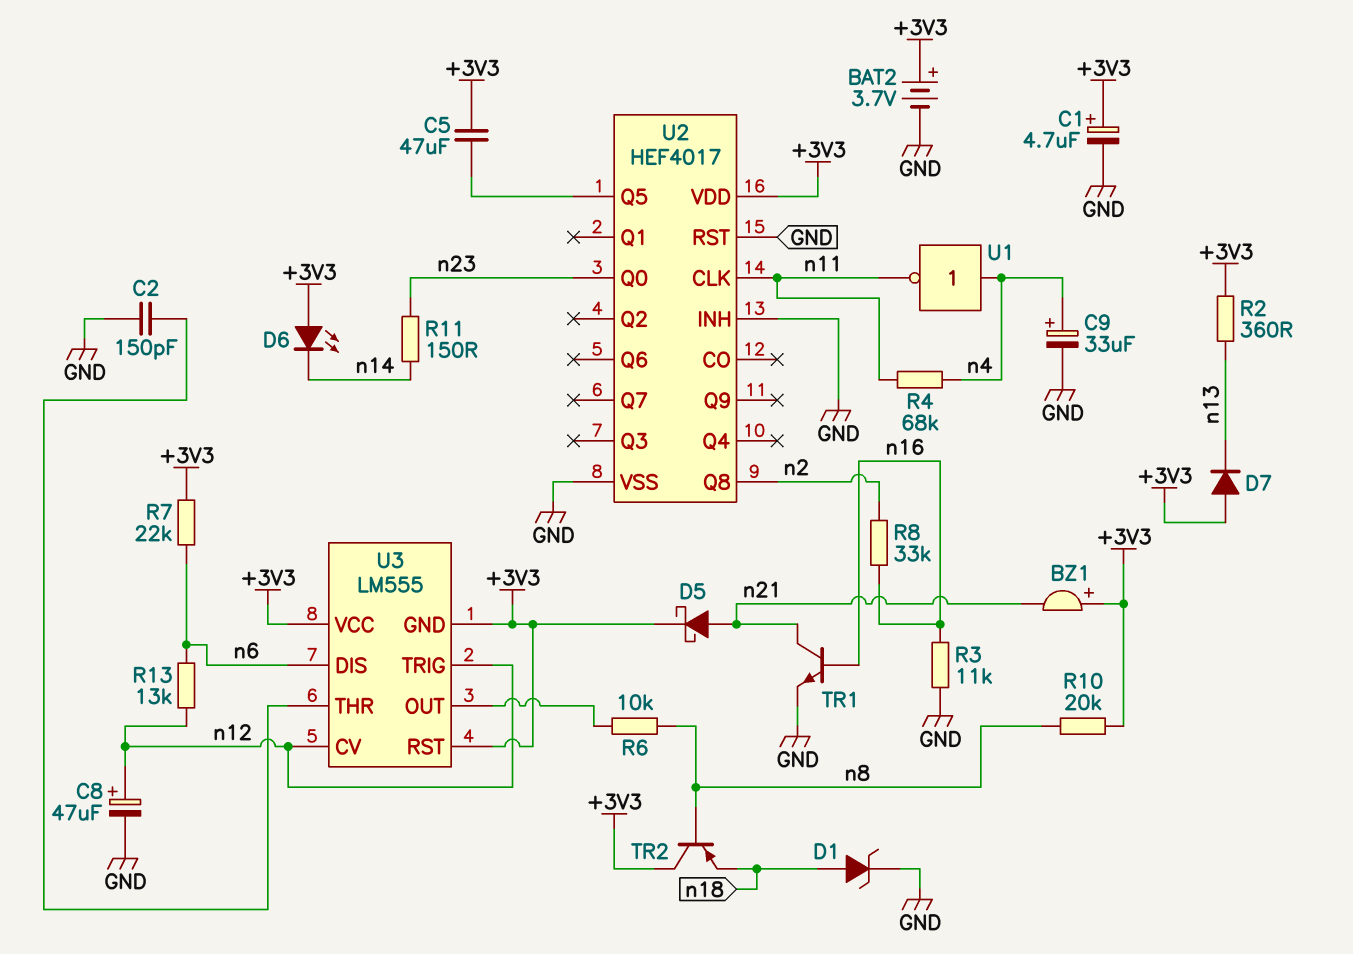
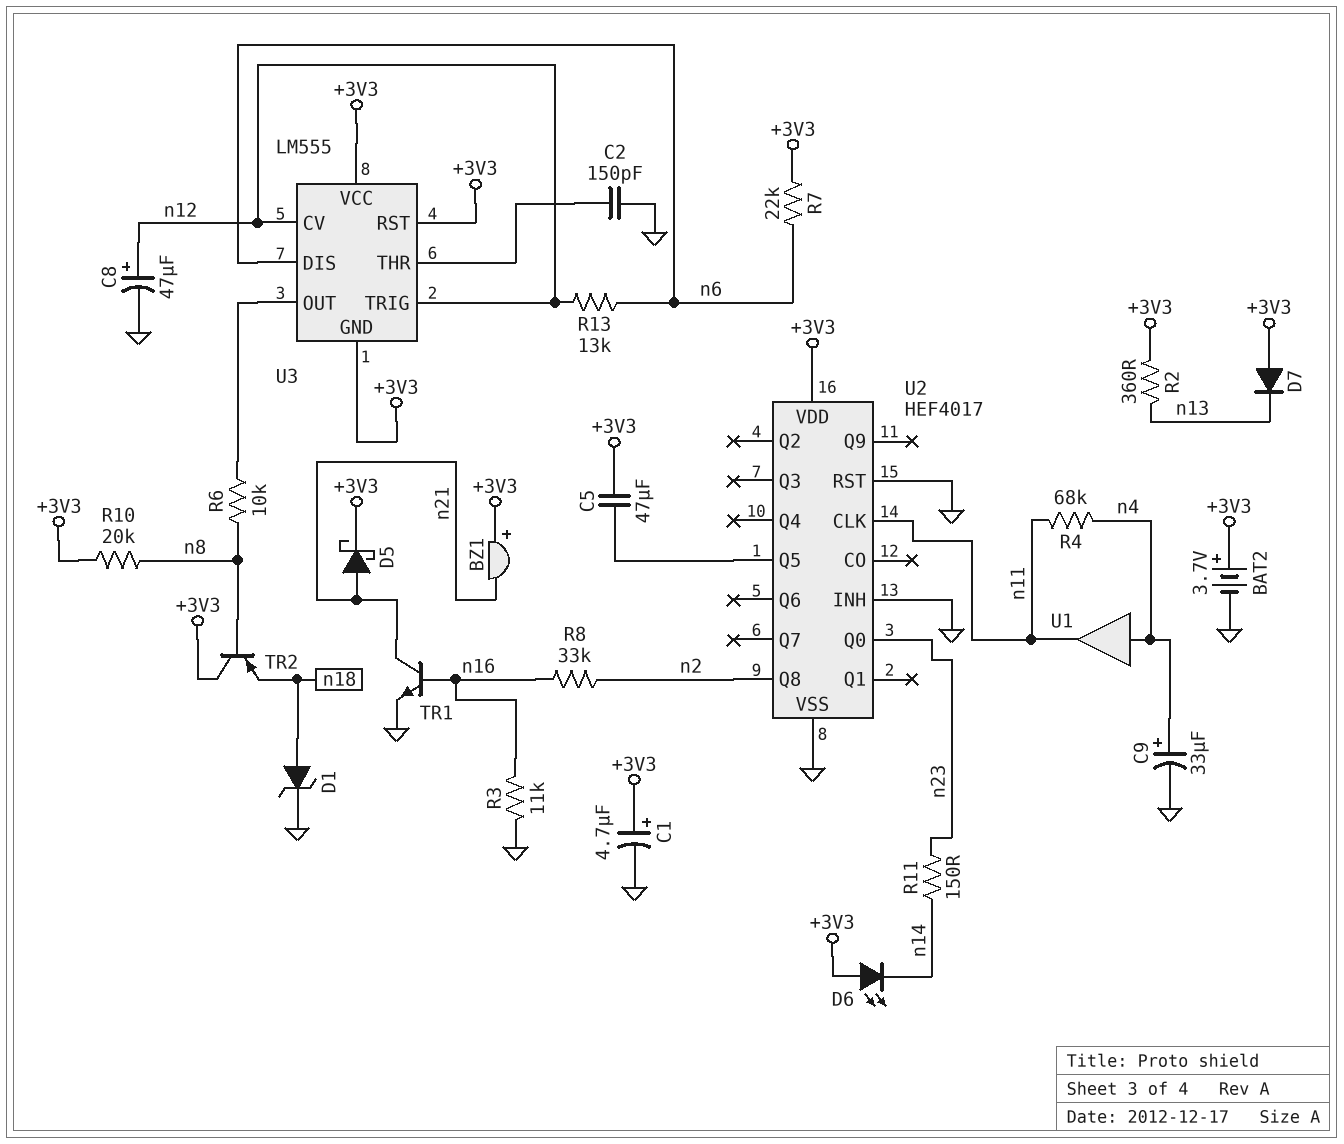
U1: NOT (in n4, out n11) -> buffer (in n4, out n11)

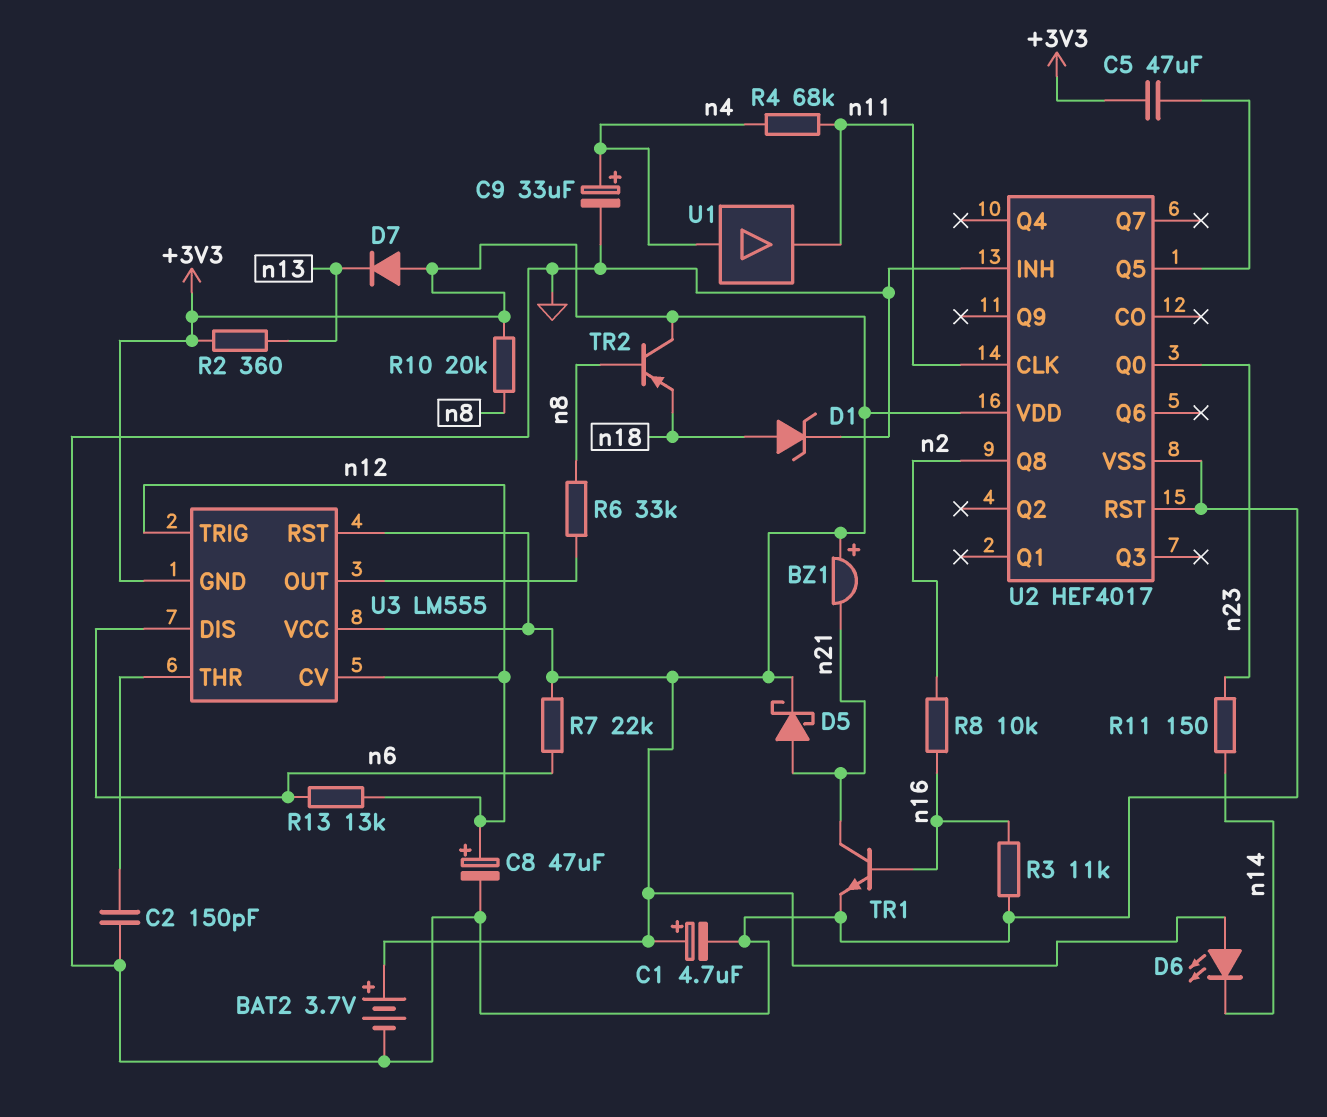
R6: 10k (U3/OUT, n8) -> 33k (U3/OUT, n8)
R8: 33k (n2, n16) -> 10k (n2, n16)

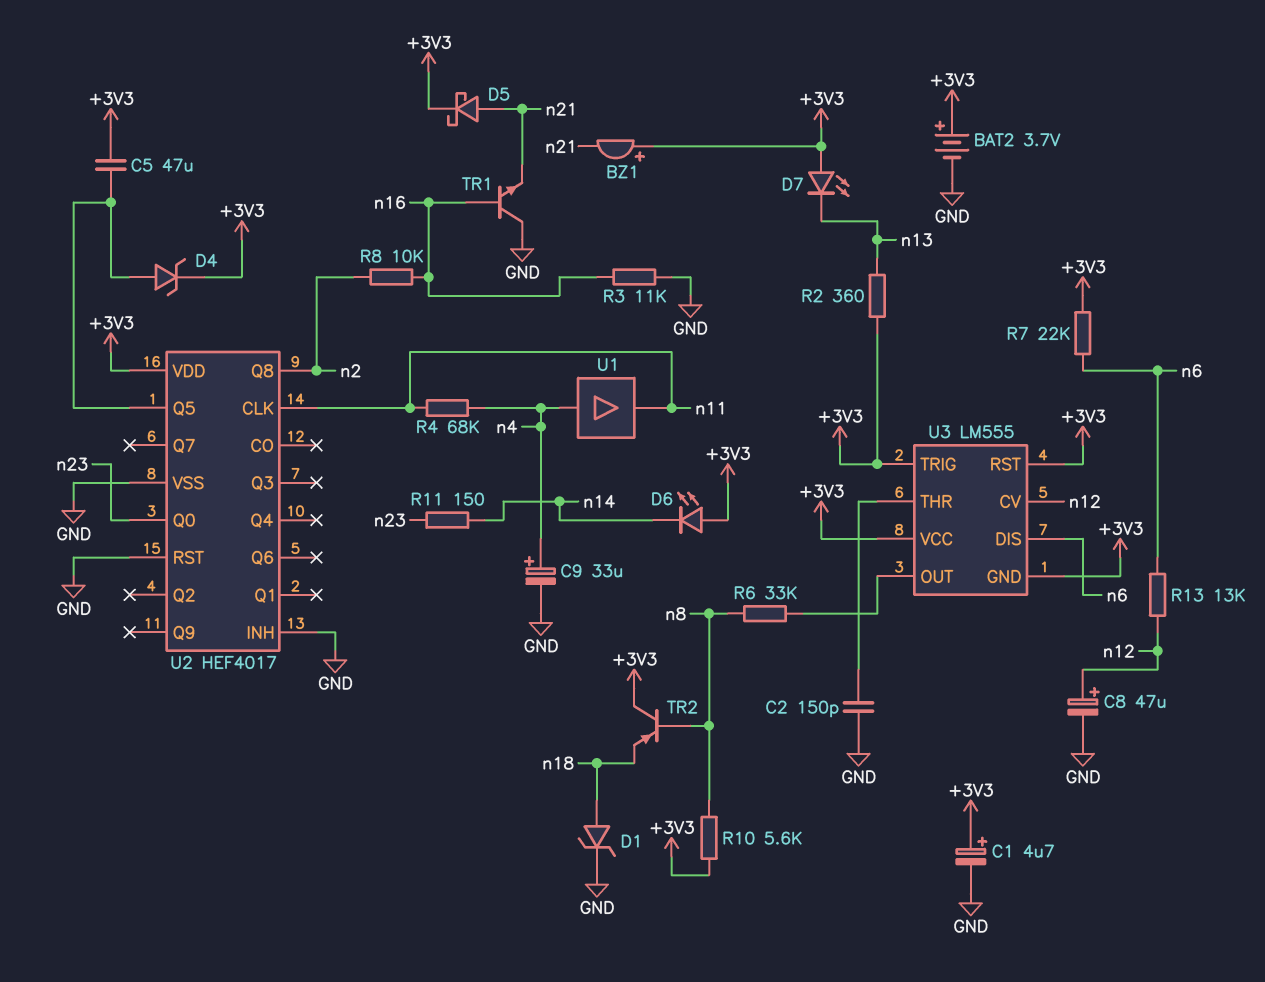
D4: none -> zener (A U2/Q5, K +3V3)
D7: diode (A +3V3, K n13) -> LED (A +3V3, K n13)
R10: 20k (+3V3, n8) -> 5.6k (+3V3, n8)
TR1: NPN (B n16, C n21, E GND) -> NPN (B n16, C GND, E n21)
U3 pin TRIG: n12 -> +3V3

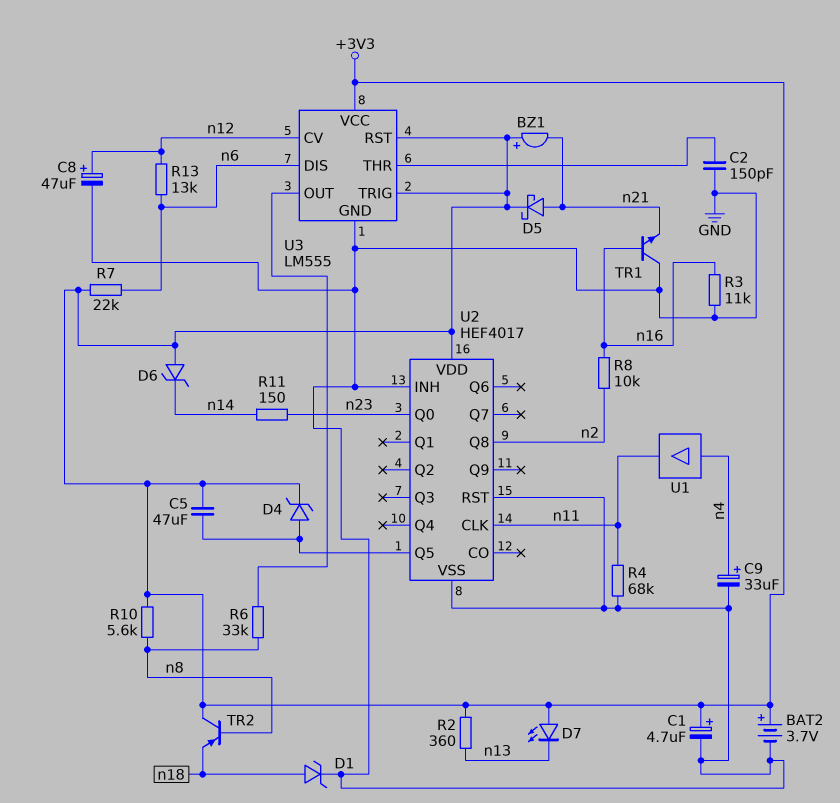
D6: LED (A +3V3, K n14) -> zener (A +3V3, K n14)
R4: 68k (n4, n11) -> 68k (GND, n11)
U3 pin GND: +3V3 -> GND

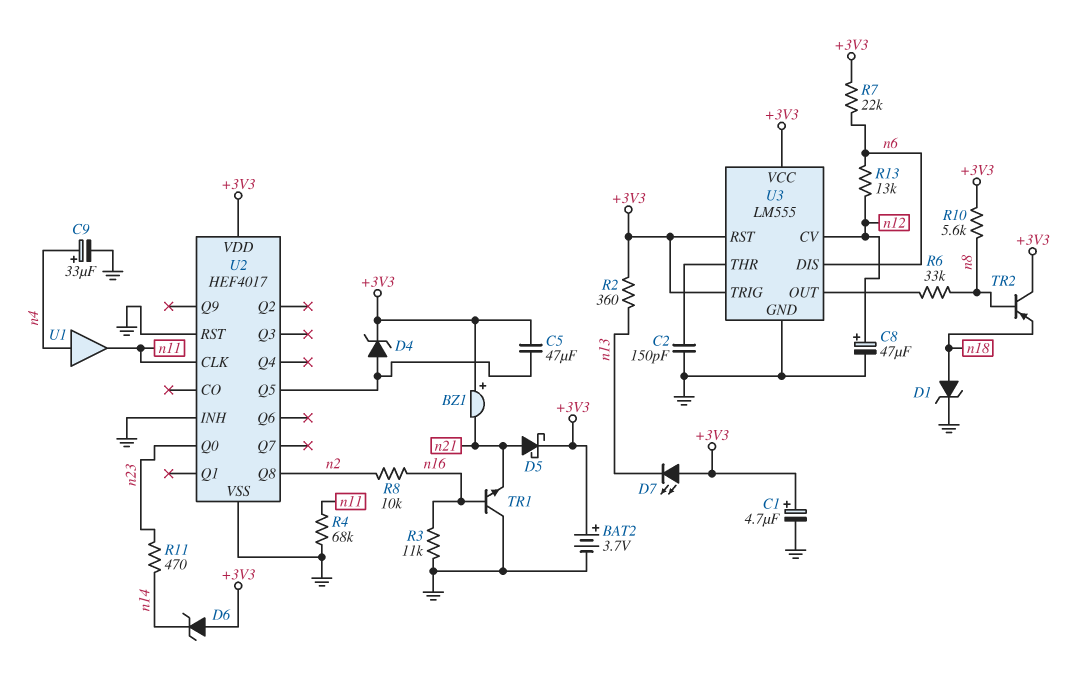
R11: 150 (n14, n23) -> 470 (n14, n23)

